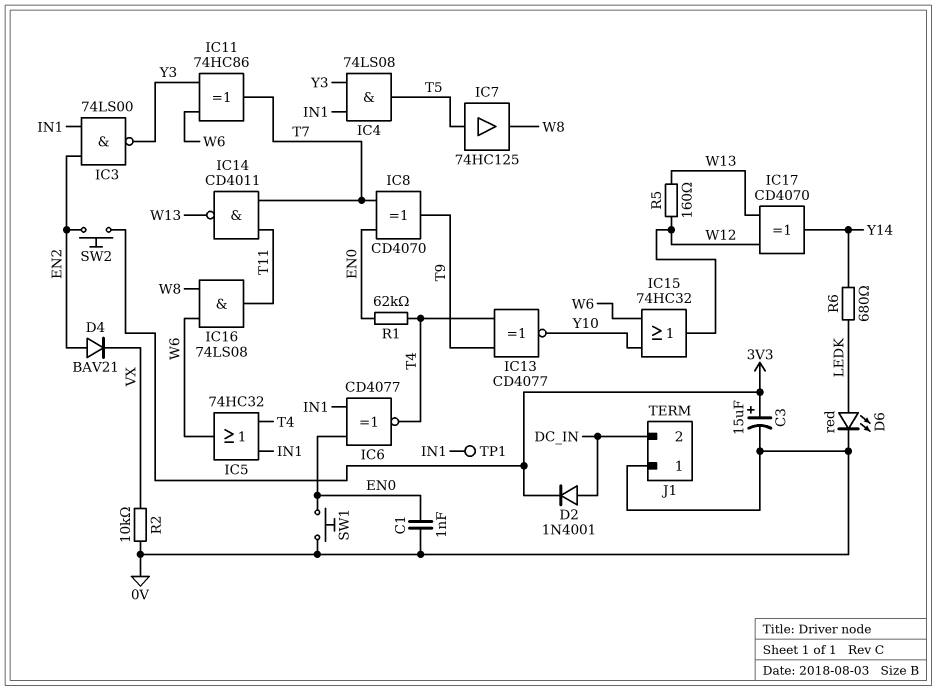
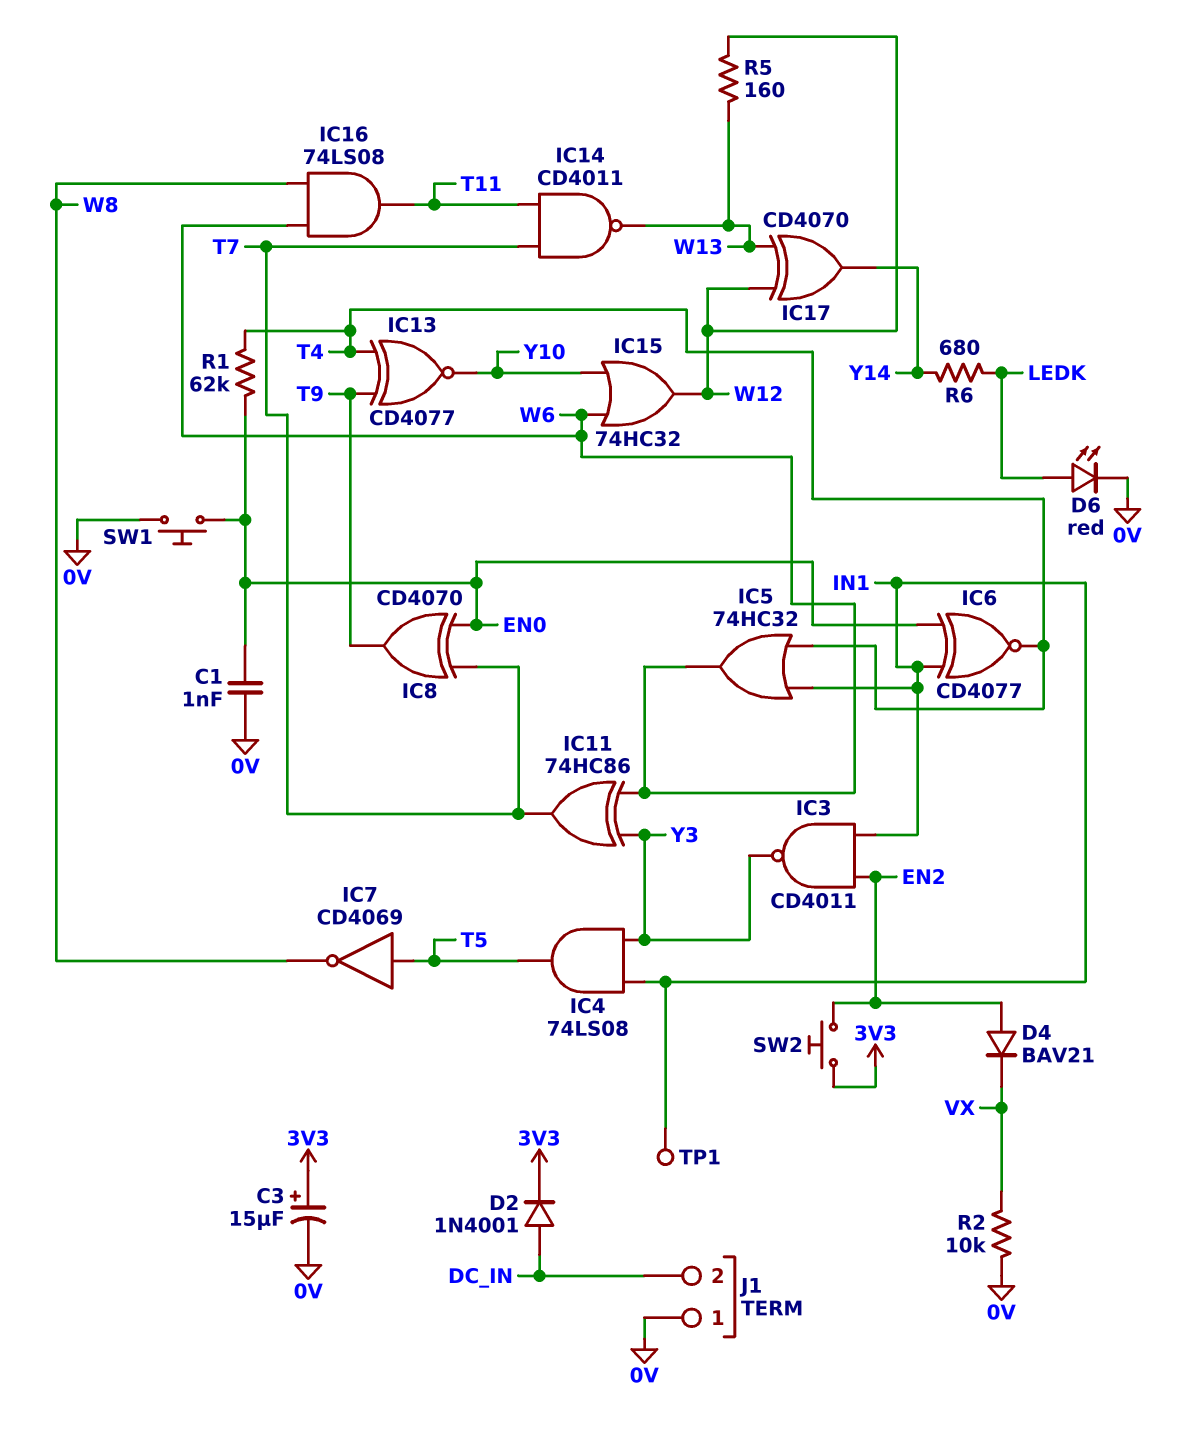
IC3: NAND 74LS00 (in EN2, in IN1, out Y3) -> NAND CD4011 (in EN2, in IN1, out Y3)
IC7: buffer 74HC125 (in T5, out W8) -> NOT CD4069 (in T5, out W8)

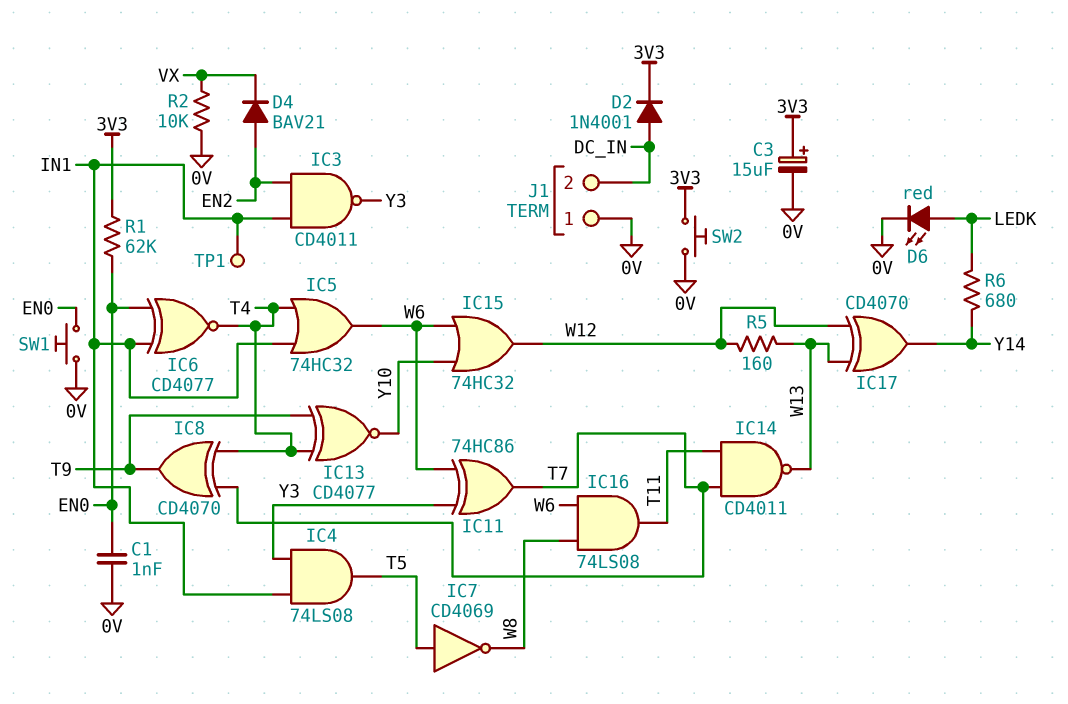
IC8: XOR CD4070 (in EN0, in T7, out T9) -> XOR CD4070 (in T4, in T7, out T9)
R1: 62k (EN0, T4) -> 62k (3V3, EN0)
SW2: button (3V3, EN2) -> button (0V, 3V3)

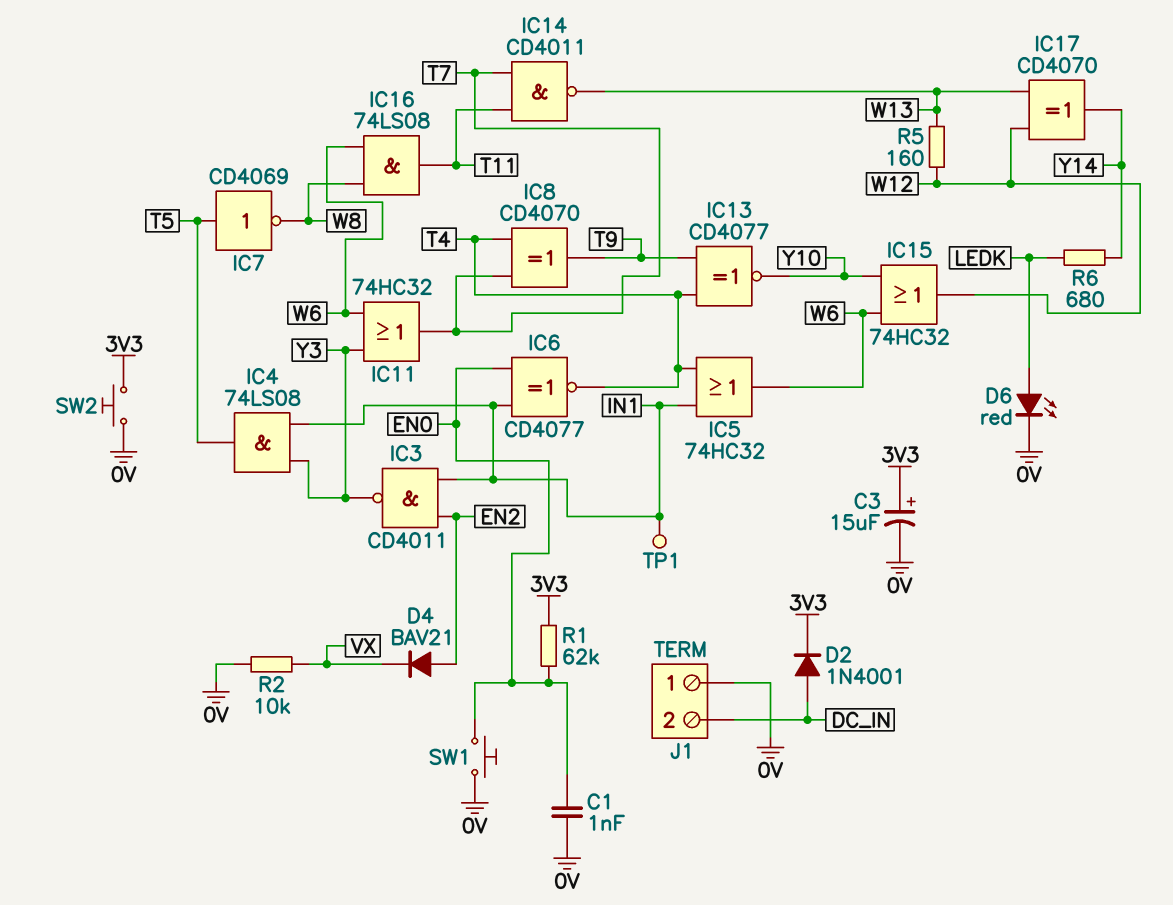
IC11: XOR 74HC86 (in W6, in Y3, out T7) -> OR 74HC32 (in W6, in Y3, out T7)

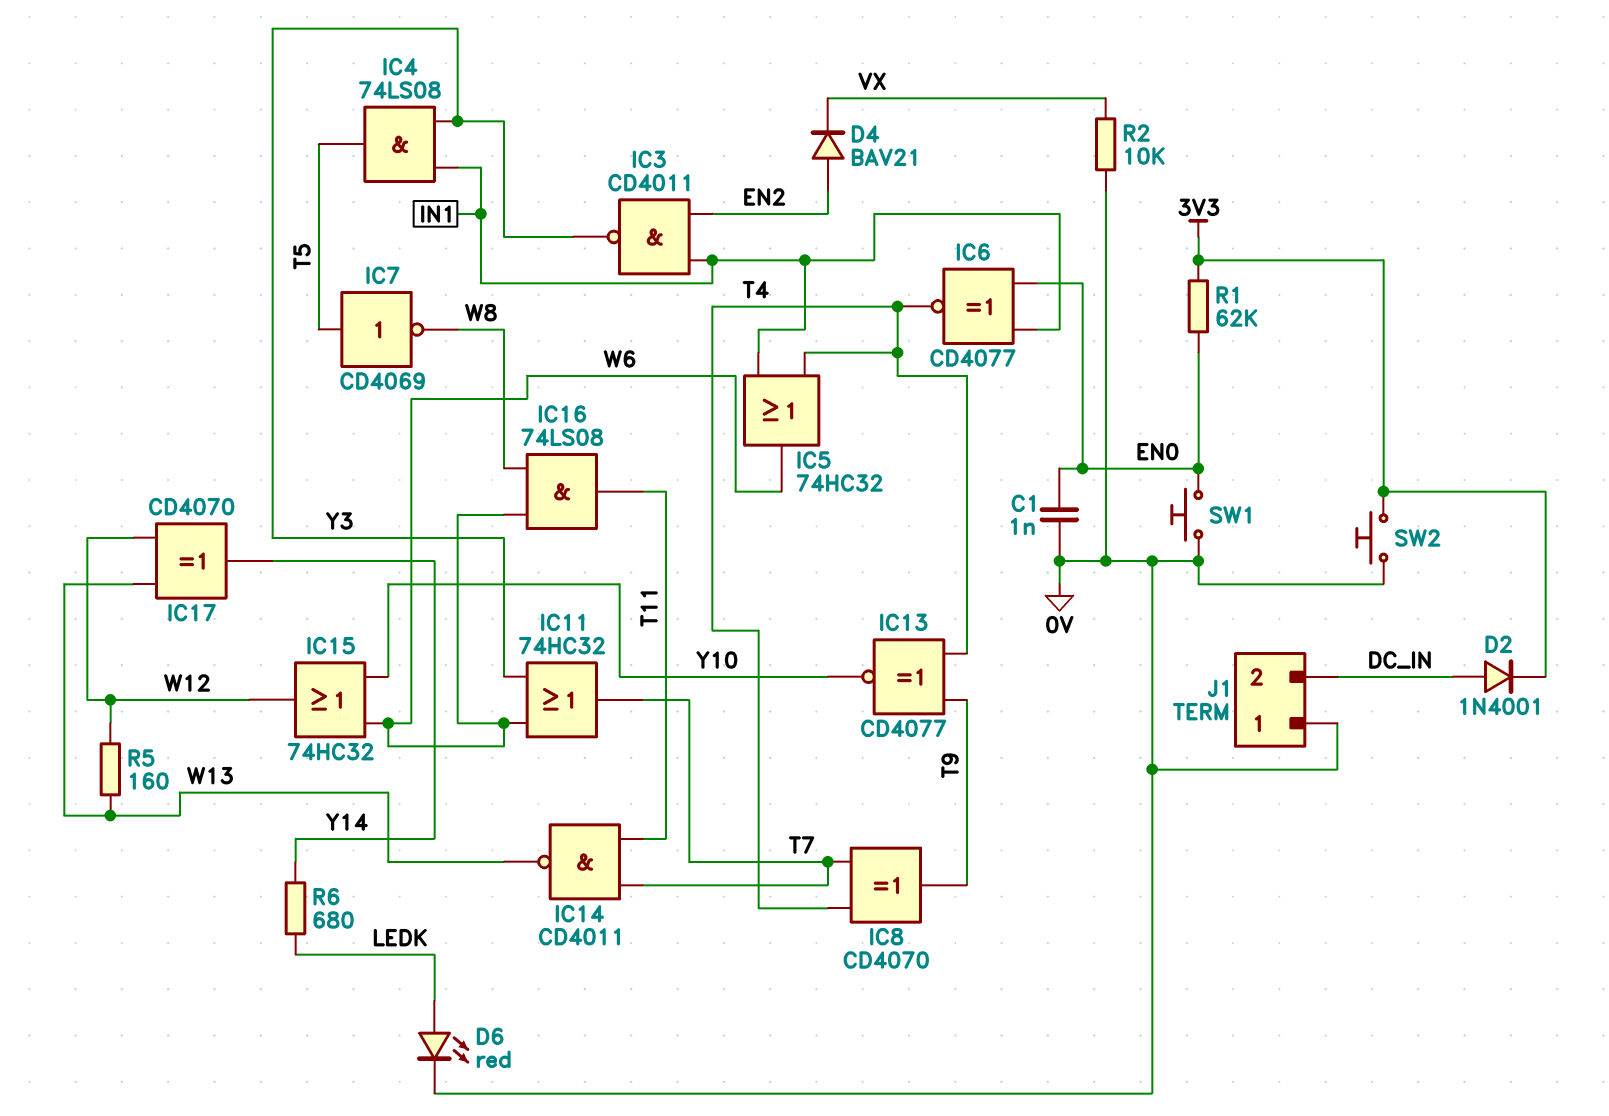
C3: 15uF (plus 3V3, minus 0V) -> none
TP1: test point (IN1) -> none

